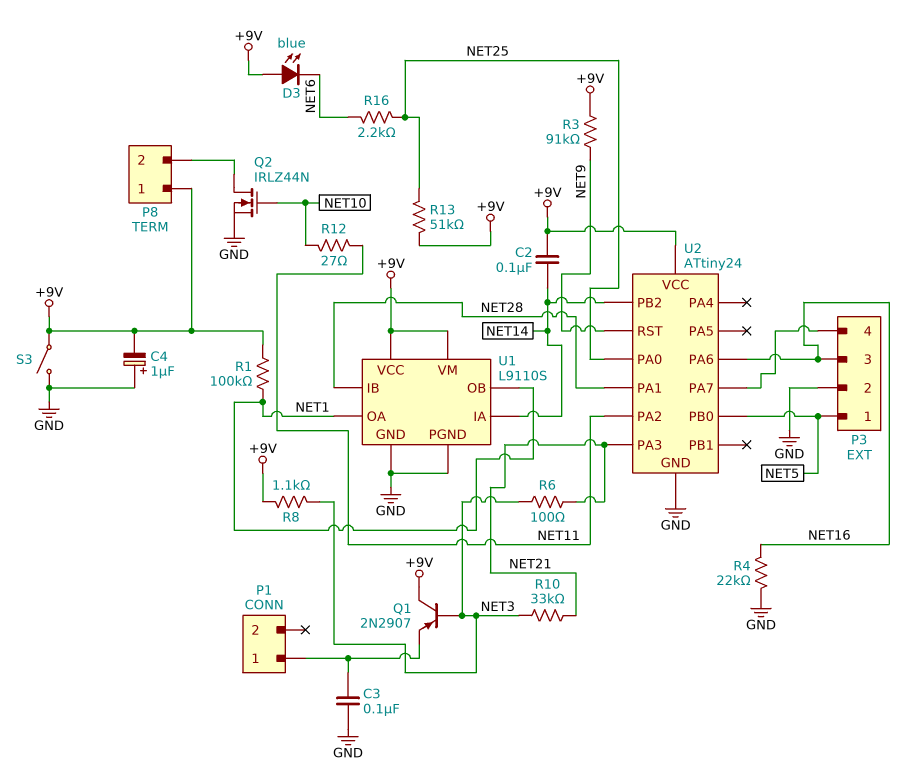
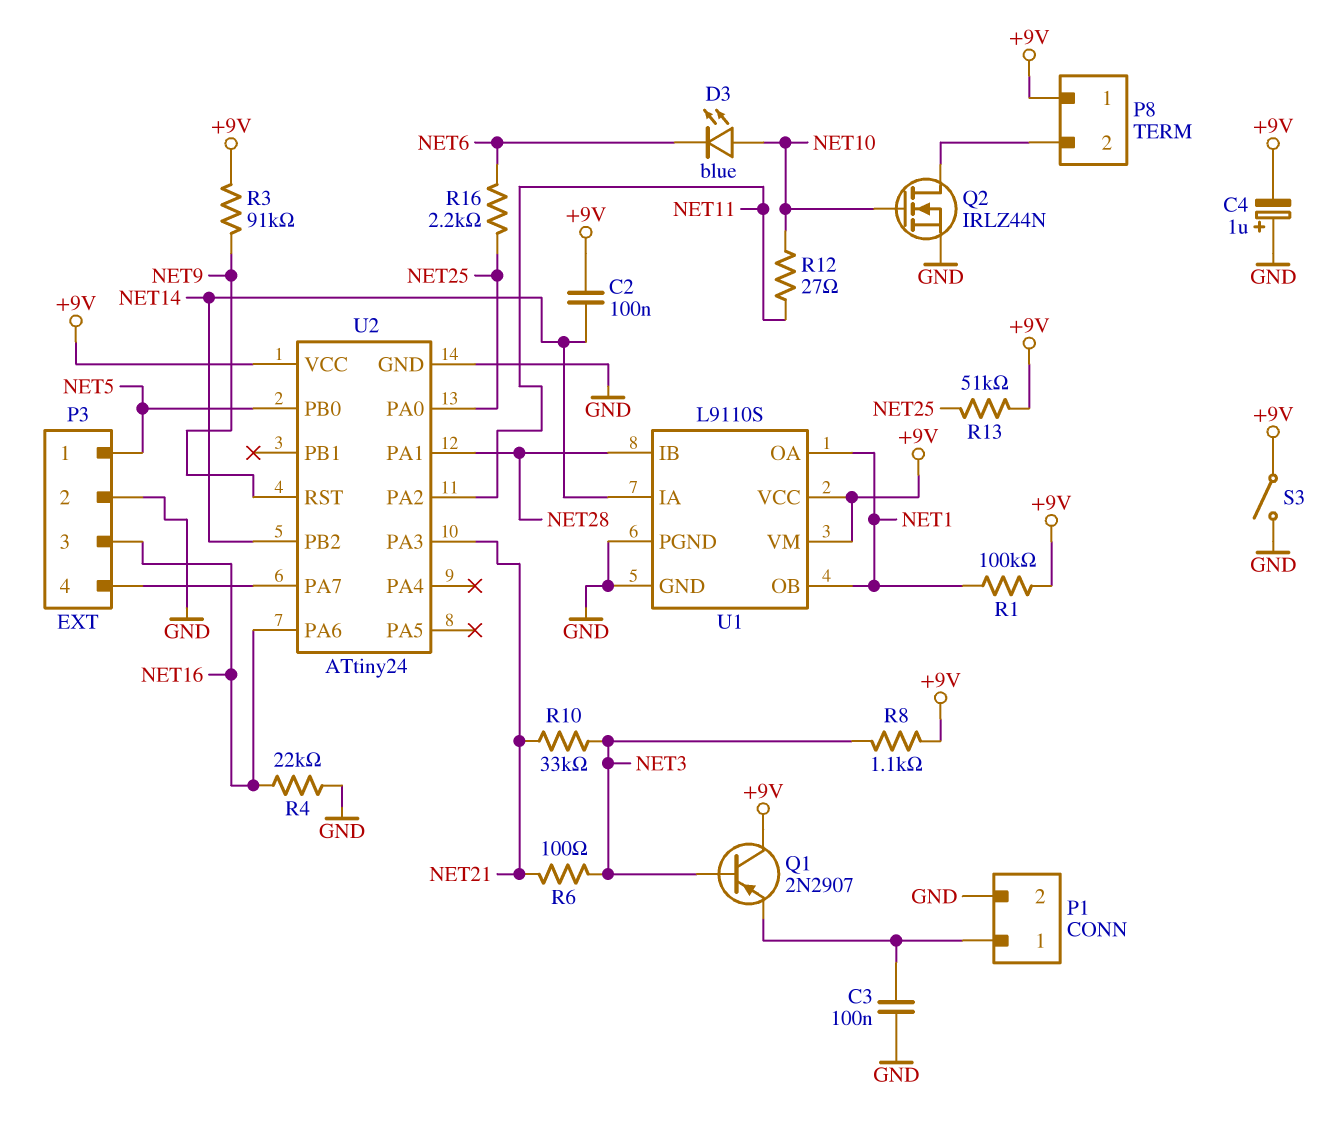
D3: LED blue (A +9V, K NET6) -> LED blue (A NET10, K NET6)
P1 pin 2: none -> GND

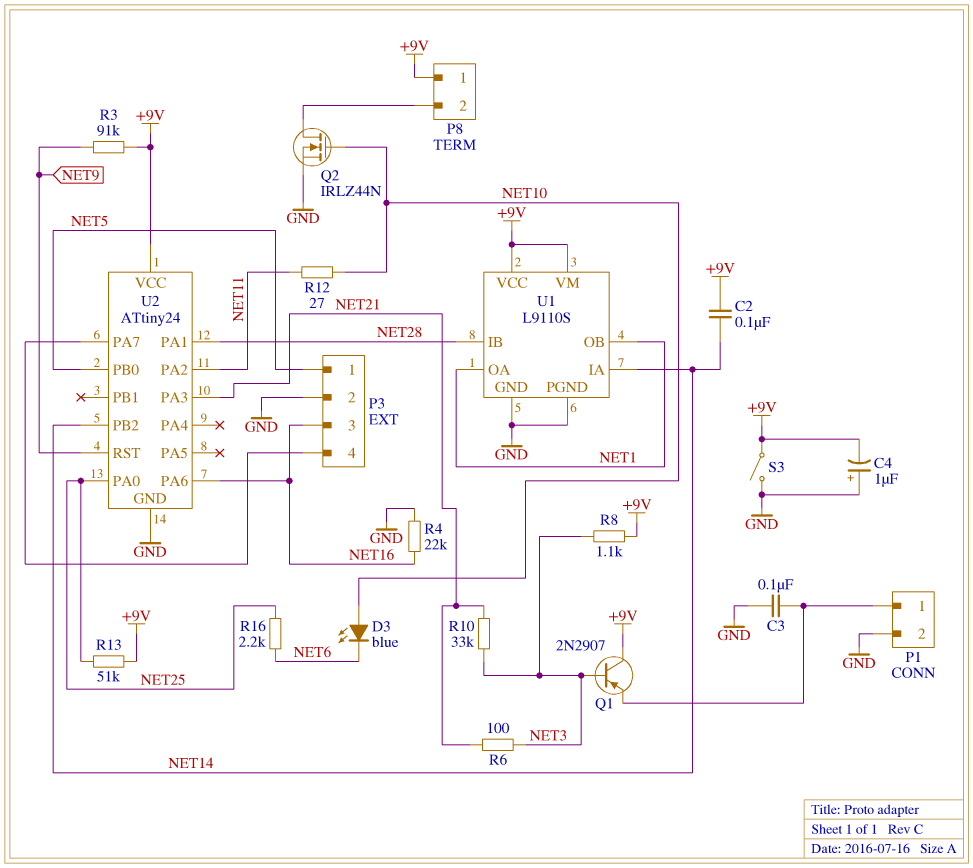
R1: 100k (+9V, NET1) -> none

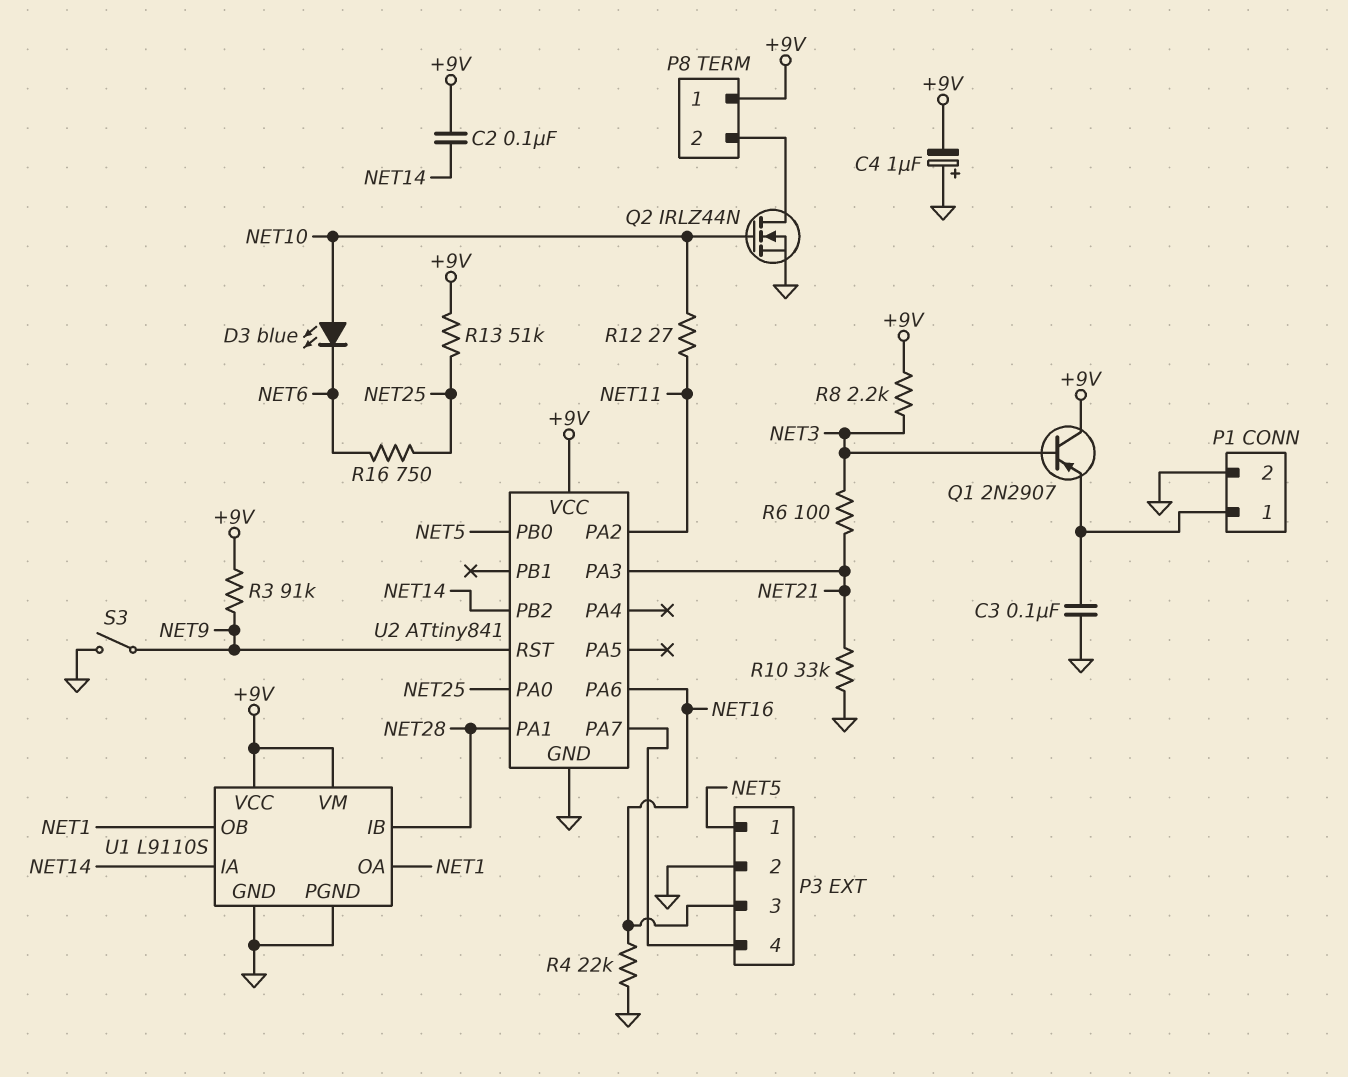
R8: 1.1k (+9V, NET3) -> 2.2k (+9V, NET3)
R10: 33k (NET3, NET21) -> 33k (GND, NET21)
R16: 2.2k (NET6, NET25) -> 750 (NET6, NET25)
S3: switch (+9V, GND) -> switch (GND, NET9)
U2: ATtiny24 -> ATtiny841

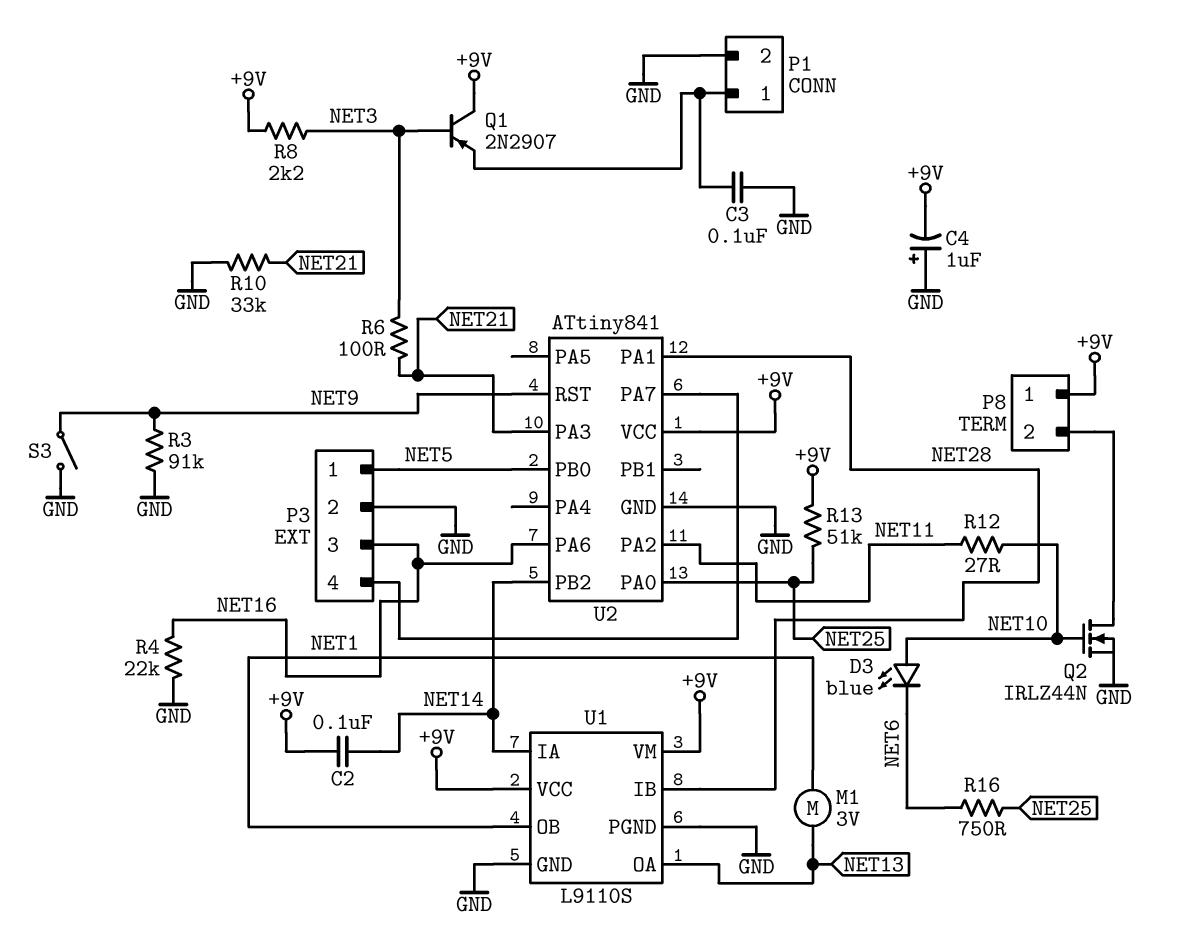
M1: none -> motor 3V (NET1, NET13)
R3: 91k (+9V, NET9) -> 91k (GND, NET9)
U1 pin OA: NET1 -> NET13

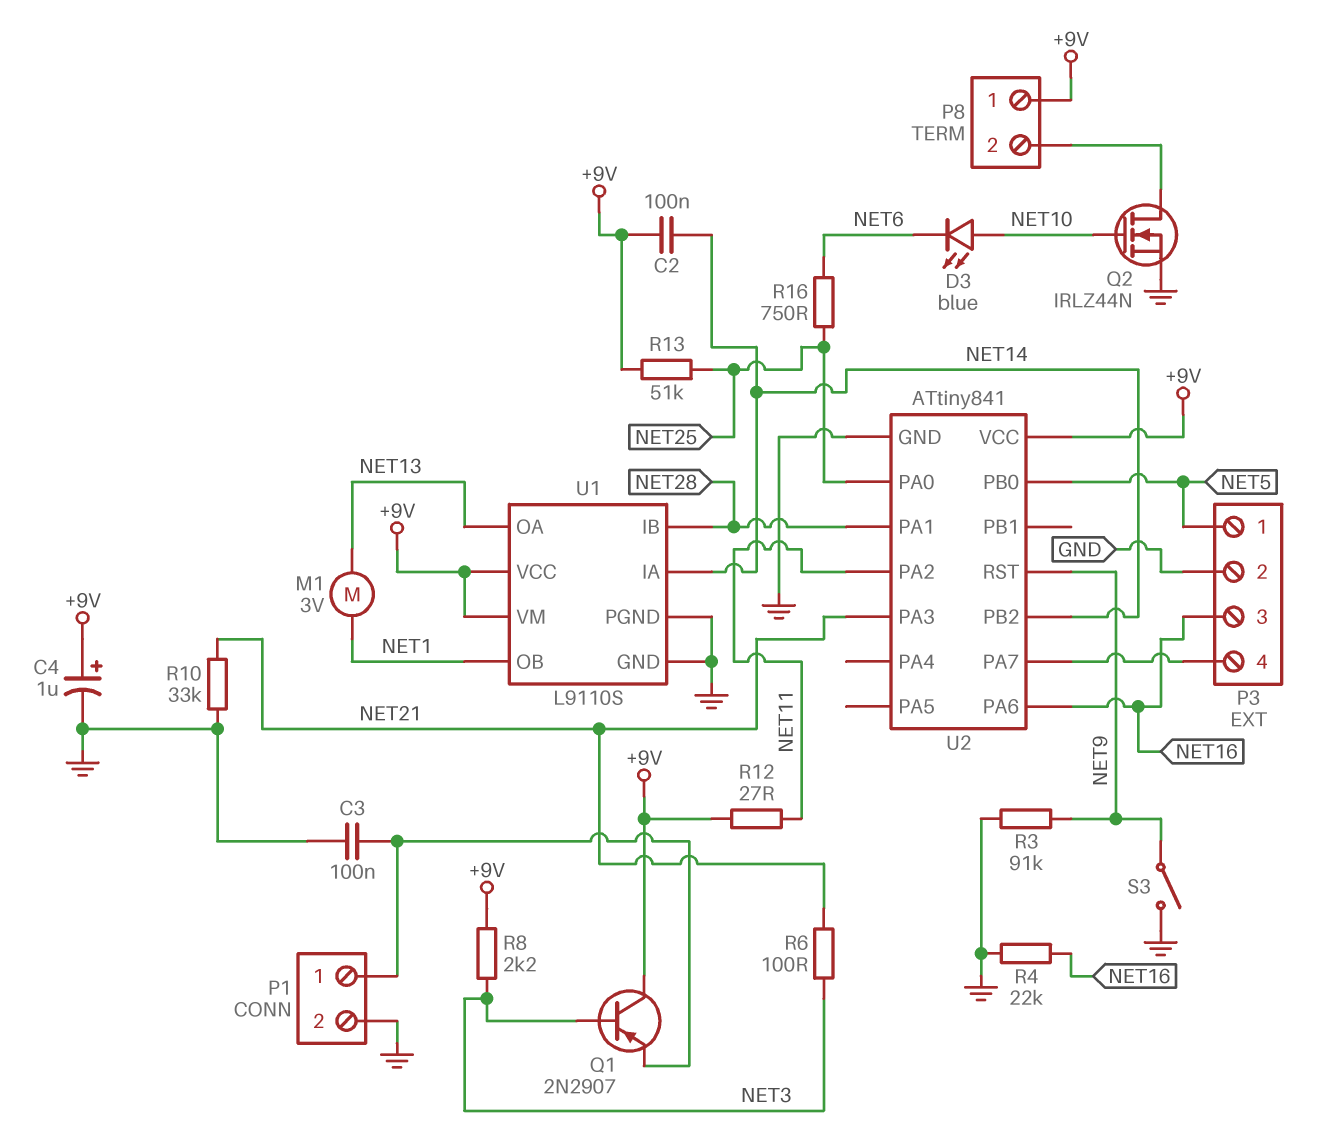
C4: 1uF (plus GND, minus +9V) -> 1uF (plus +9V, minus GND)
R12: 27 (NET10, NET11) -> 27 (+9V, NET11)

